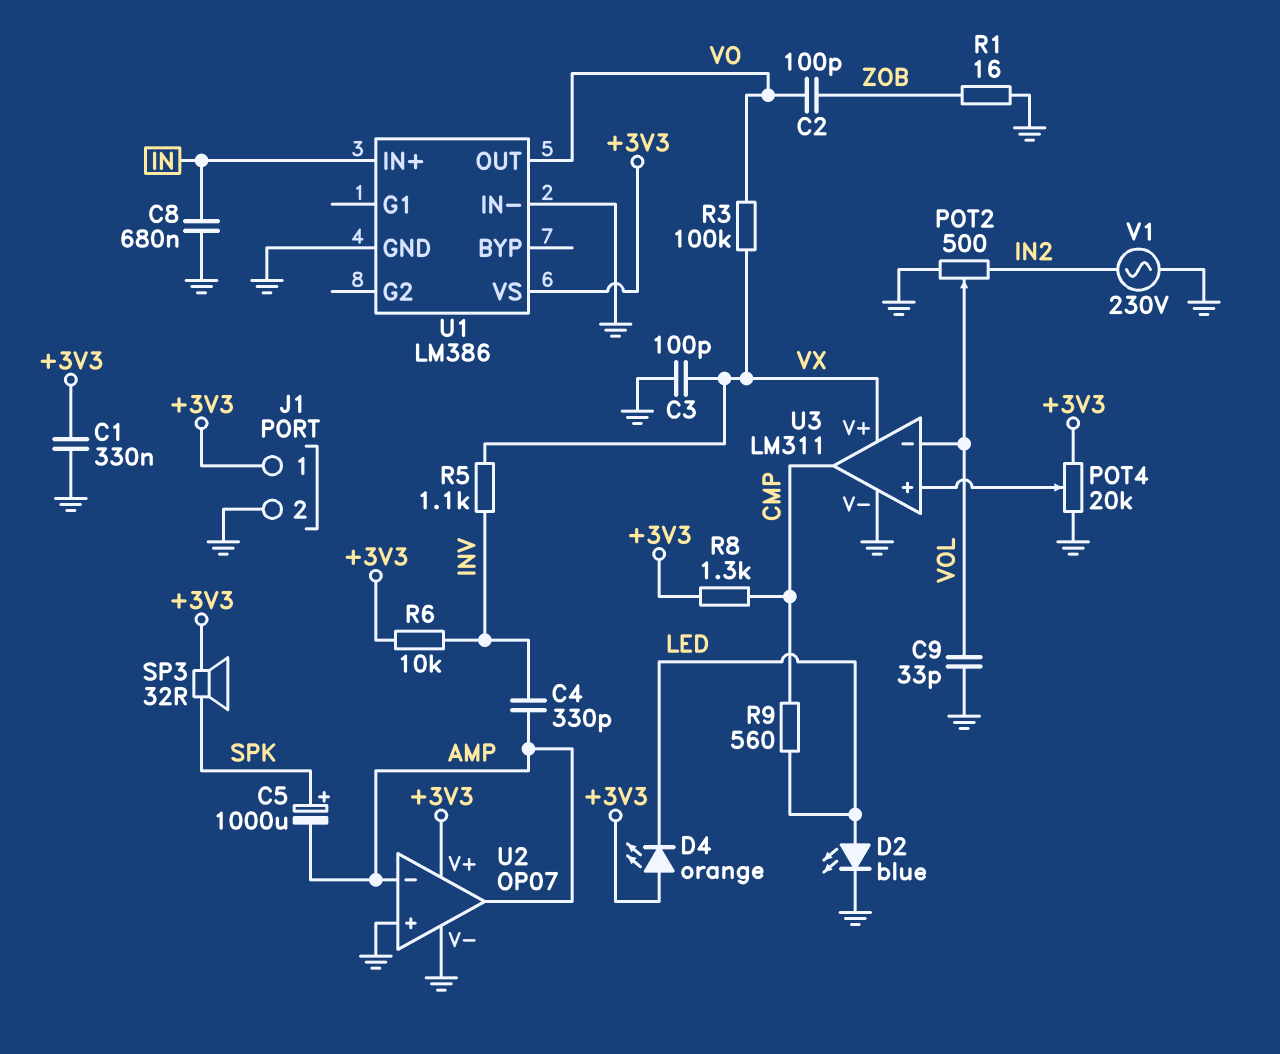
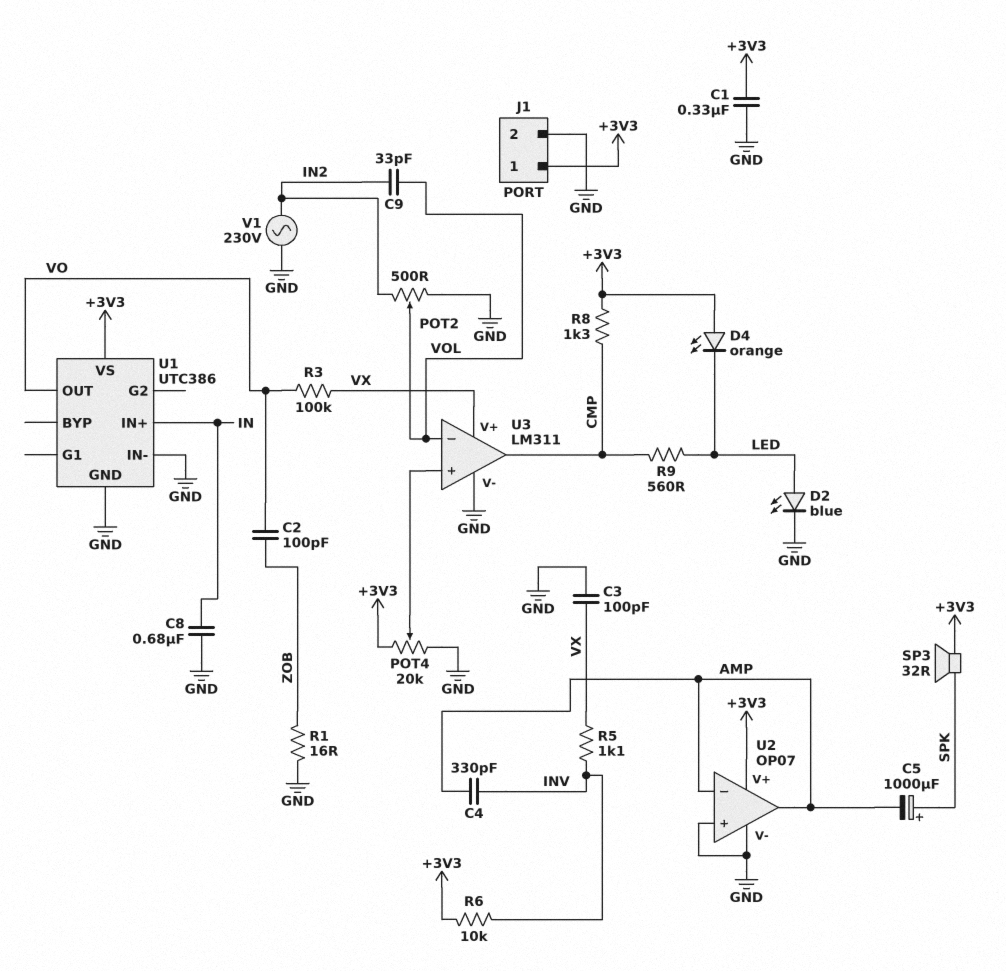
C9: 33pF (GND, VOL) -> 33pF (IN2, VOL)
U1: LM386 -> UTC386

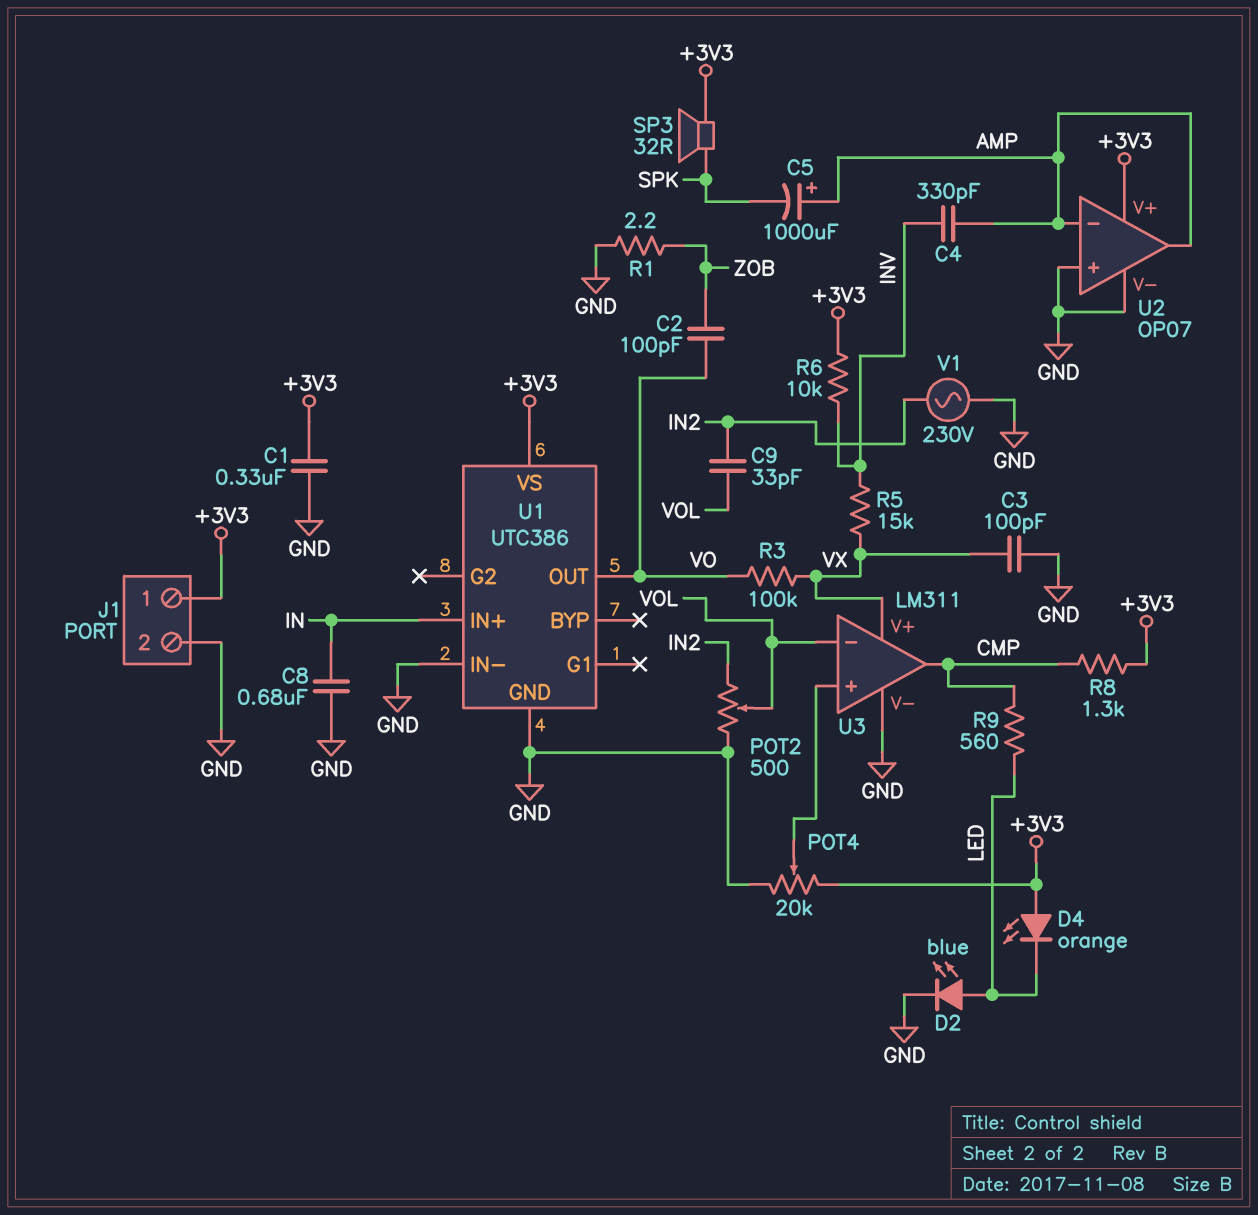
C5: 1000uF (plus SPK, minus AMP) -> 1000uF (plus AMP, minus SPK)
R1: 16 (GND, ZOB) -> 2.2 (GND, ZOB)
R5: 1.1k (INV, VX) -> 15k (INV, VX)

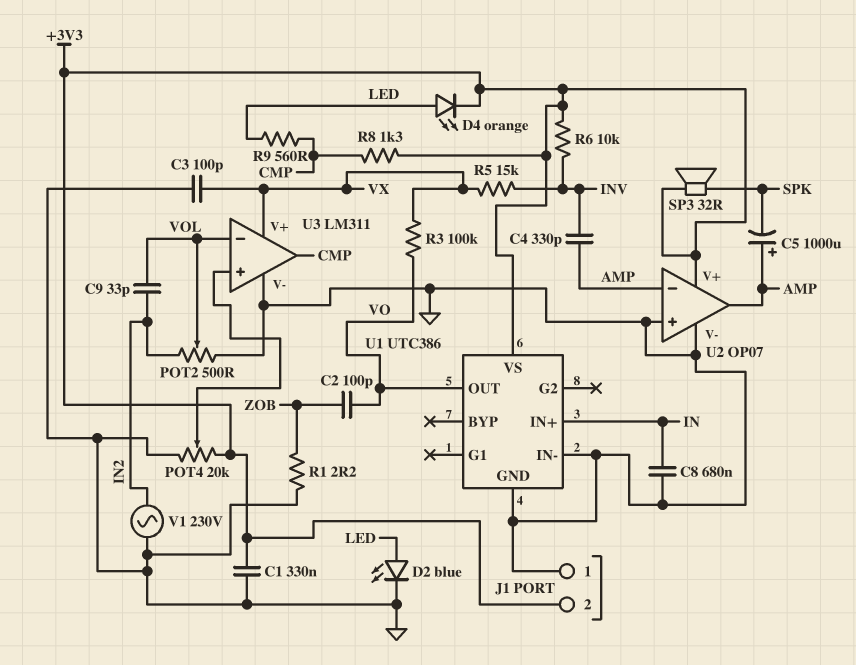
D4: LED orange (A +3V3, K LED) -> LED orange (A LED, K +3V3)
J1 pin 1: +3V3 -> GND
J1 pin 2: GND -> +3V3

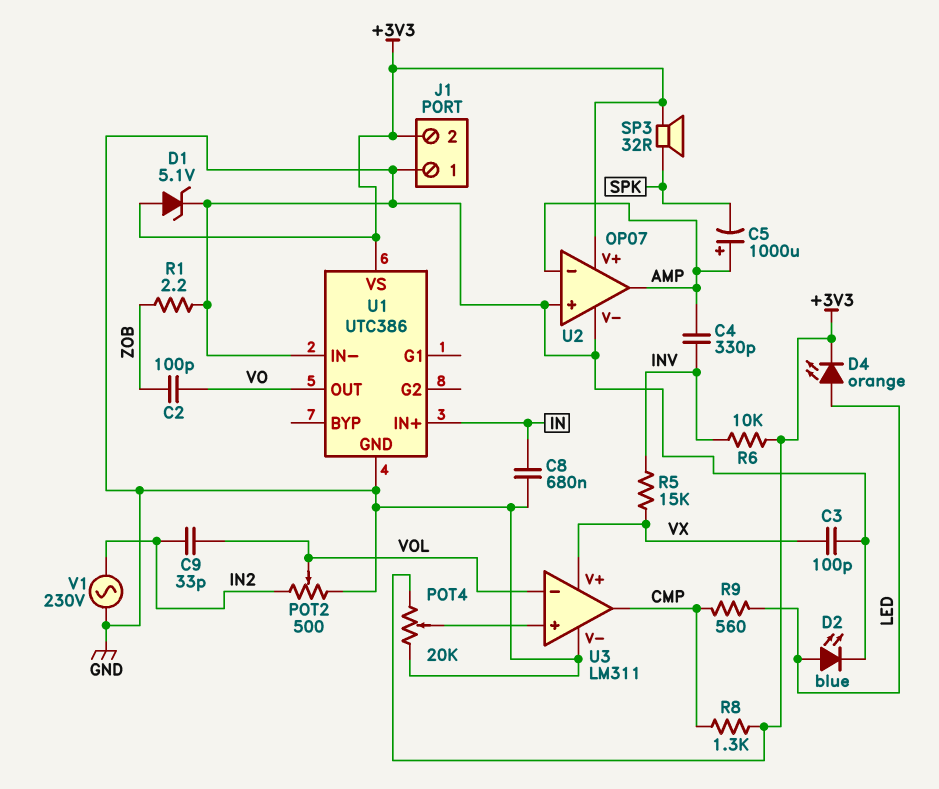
C1: 330nF (+3V3, GND) -> none
D1: none -> zener 5.1V (A +3V3, K GND)
R3: 100k (VO, VX) -> none

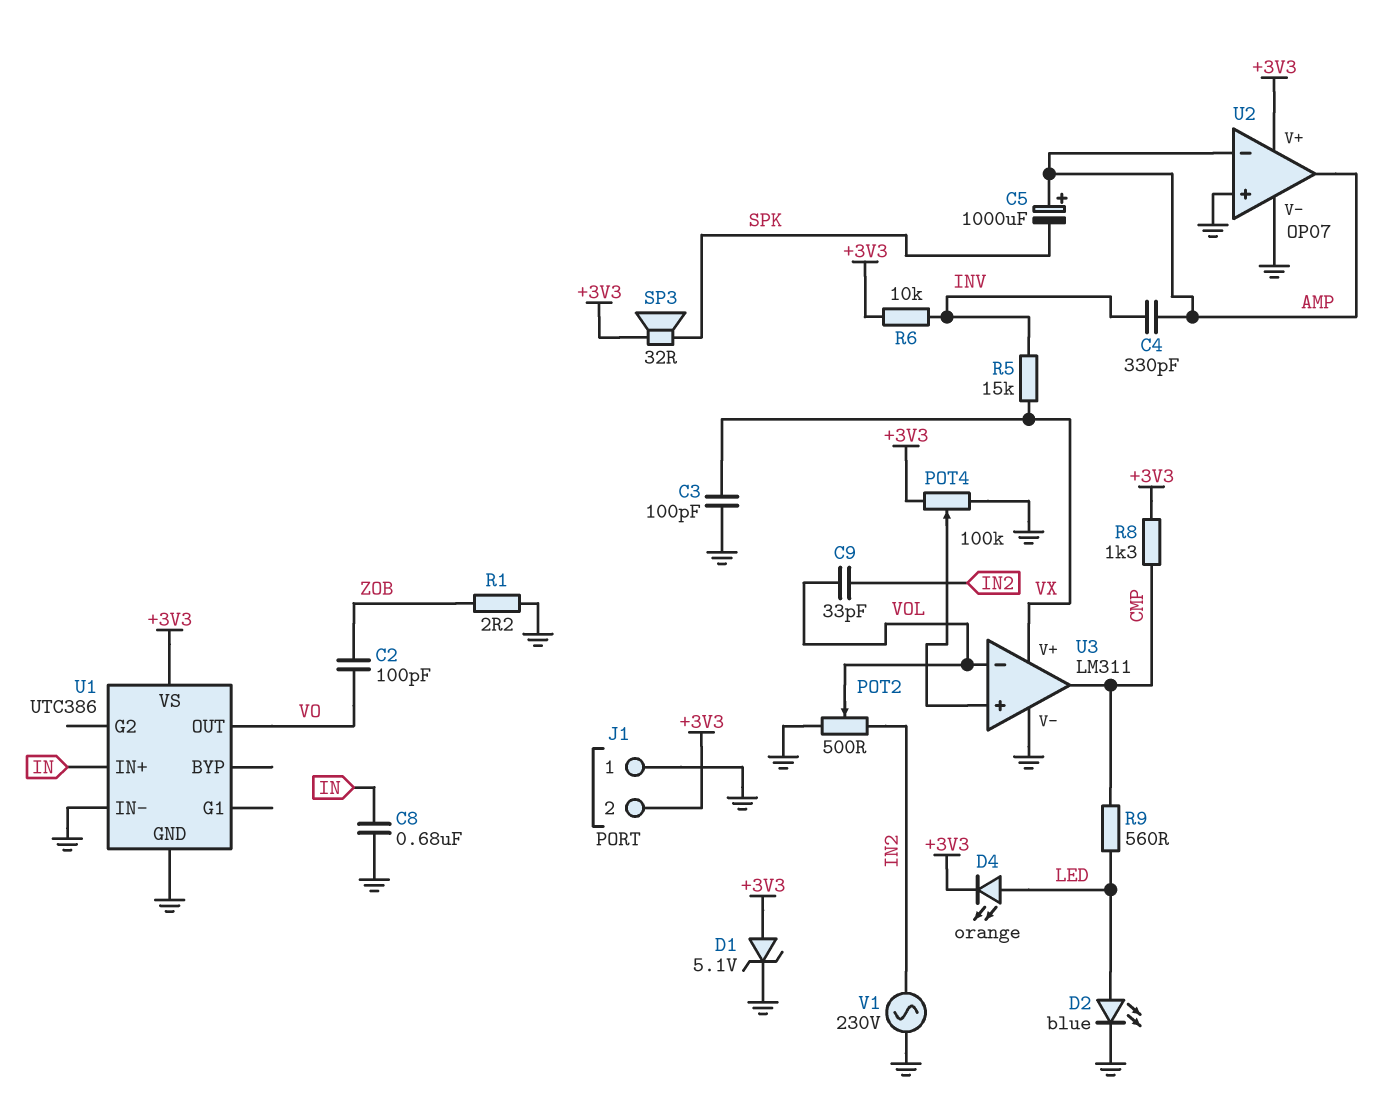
POT4: 20k (+3V3, GND, wiper U3/in+) -> 100k (+3V3, GND, wiper U3/in+)

